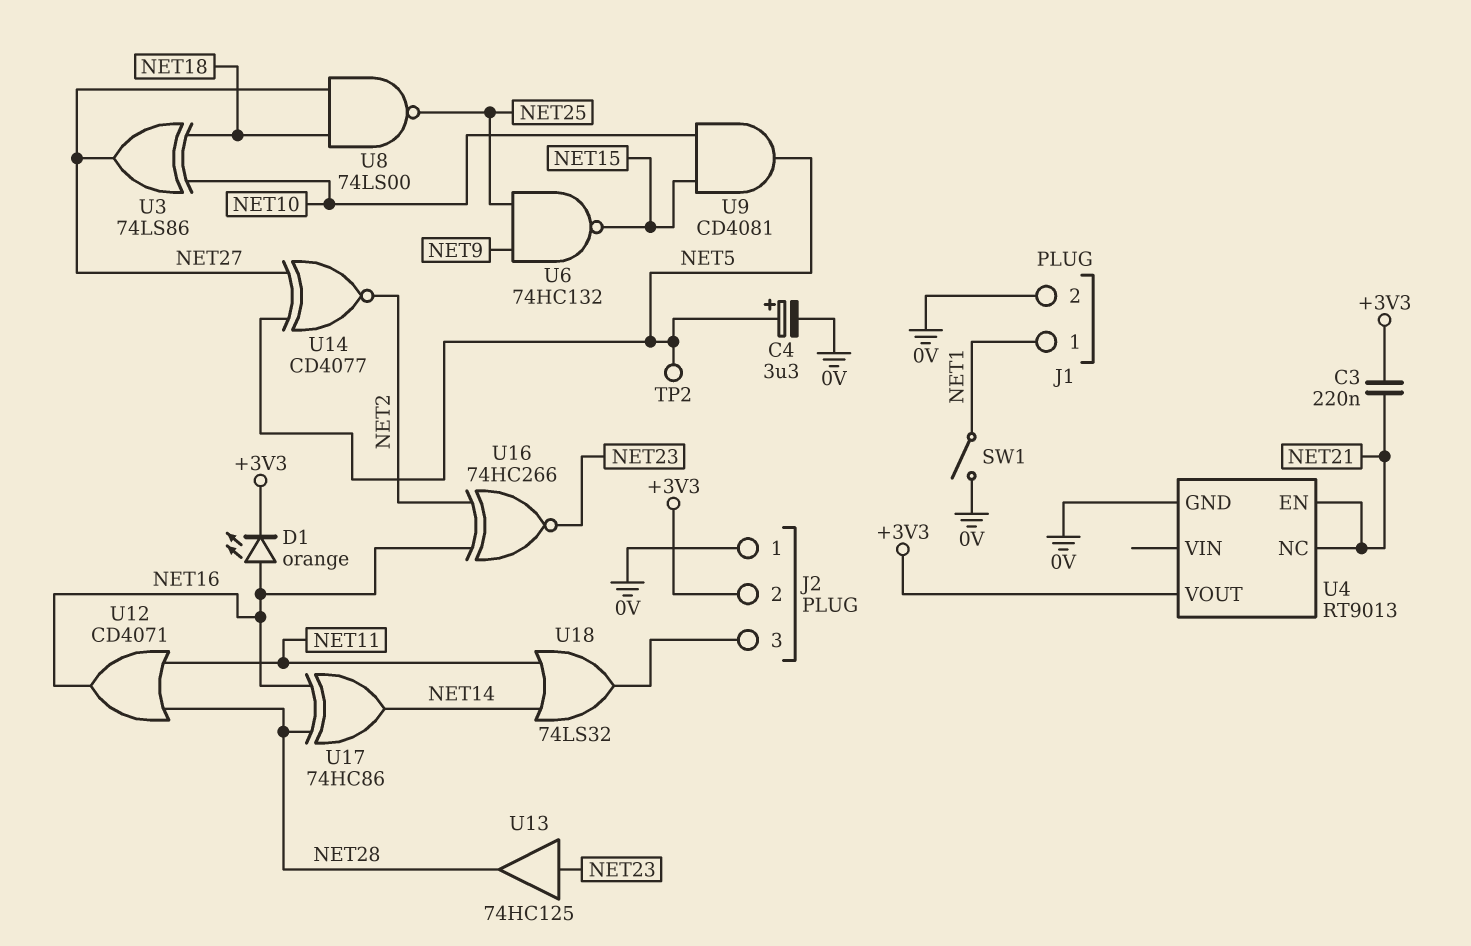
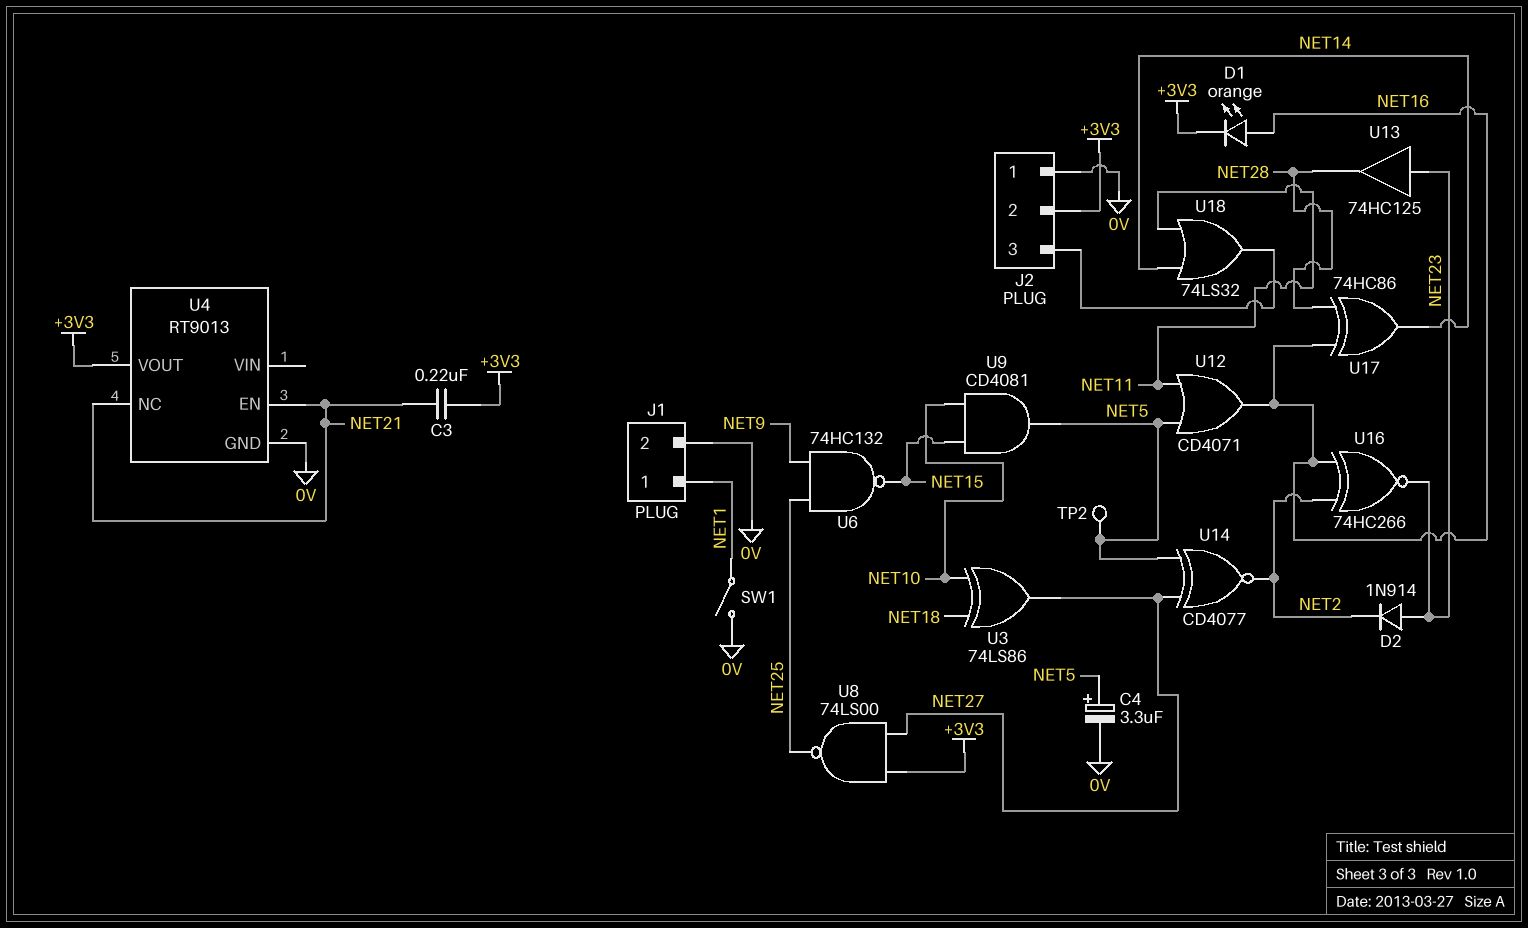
D2: none -> diode 1N914 (A NET23, K NET2)
U8: NAND 74LS00 (in NET18, in NET27, out NET25) -> NAND 74LS00 (in +3V3, in NET27, out NET25)
U12: OR CD4071 (in NET11, in NET28, out NET16) -> OR CD4071 (in NET5, in NET11, out NET16)

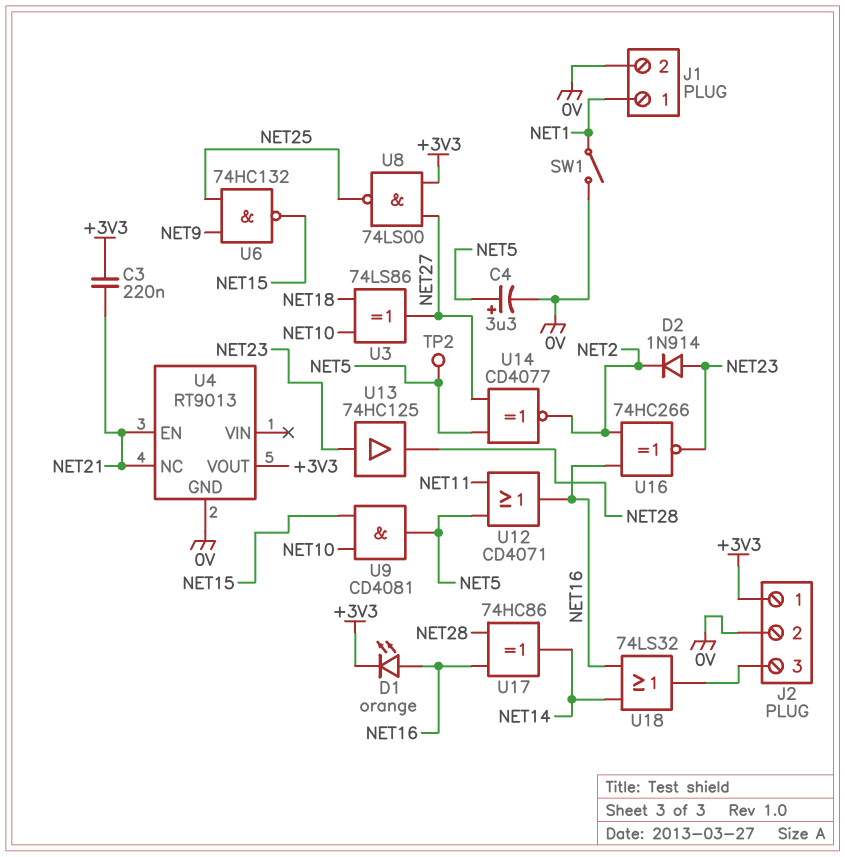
J2 pin 1: 0V -> +3V3
J2 pin 2: +3V3 -> 0V
U18: OR 74LS32 (in NET11, in NET14, out J2/3) -> OR 74LS32 (in NET14, in NET16, out J2/3)

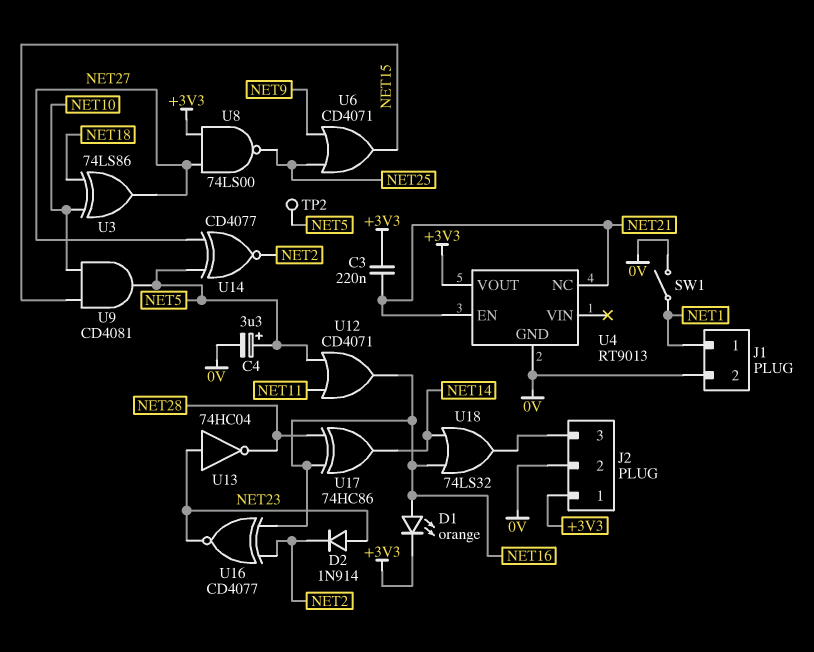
U6: NAND 74HC132 (in NET9, in NET25, out NET15) -> OR CD4071 (in NET9, in NET25, out NET15)
U13: buffer 74HC125 (in NET23, out NET28) -> NOT 74HC04 (in NET23, out NET28)
U16: XNOR 74HC266 (in NET2, in NET16, out NET23) -> XNOR CD4077 (in NET2, in NET16, out NET23)

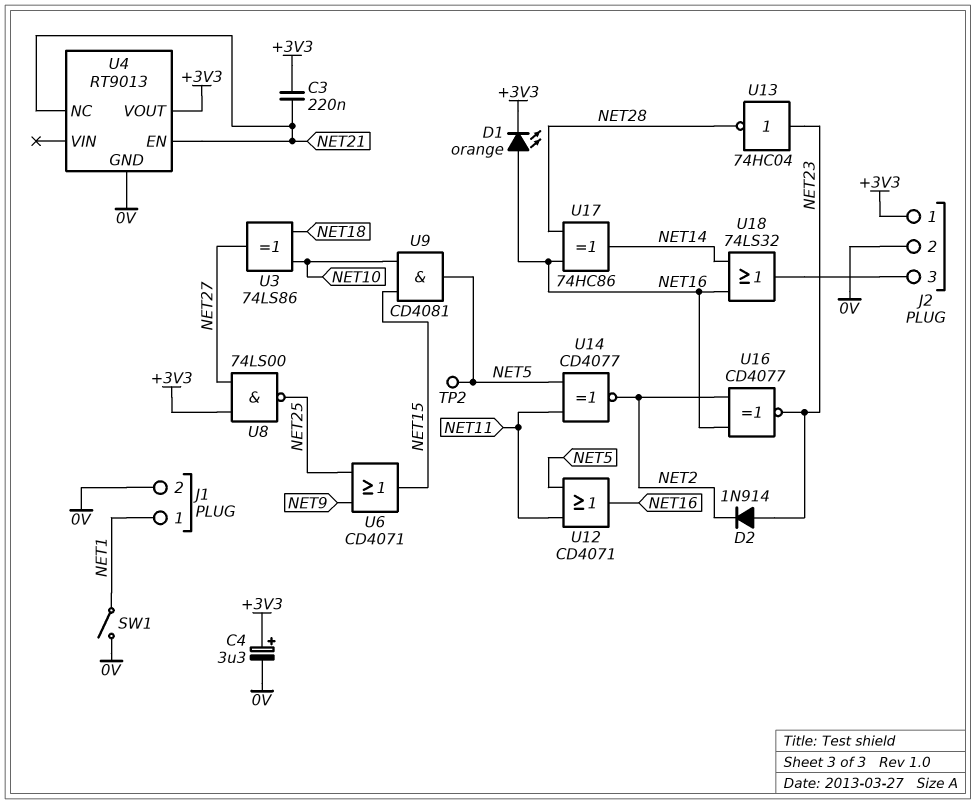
C4: 3.3uF (plus NET5, minus 0V) -> 3.3uF (plus +3V3, minus 0V)
U14: XNOR CD4077 (in NET5, in NET27, out NET2) -> XNOR CD4077 (in NET5, in NET11, out NET2)

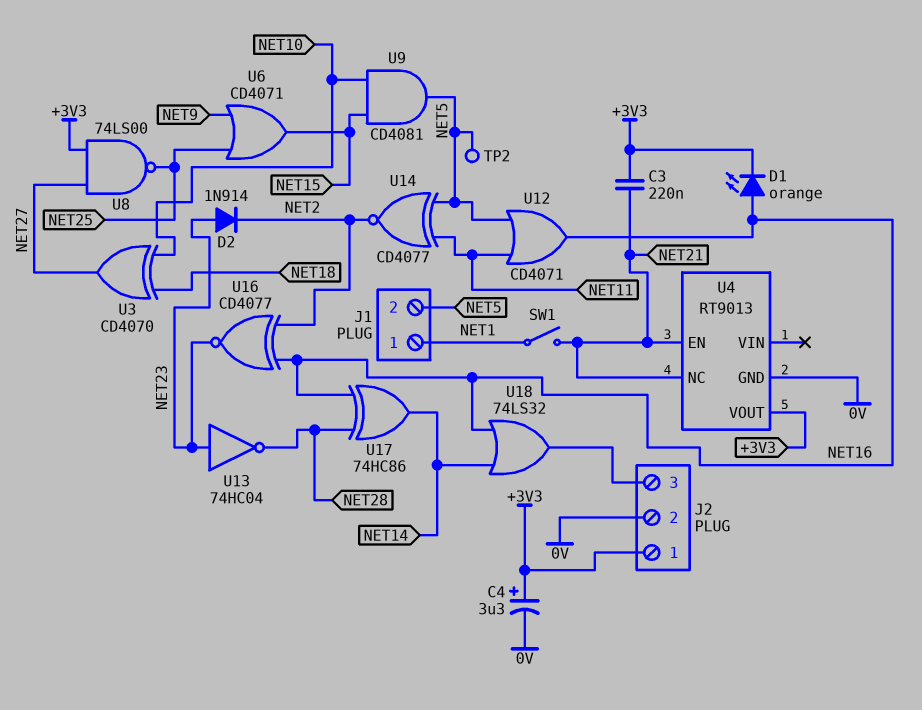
J1 pin 2: 0V -> NET5
SW1: switch (0V, NET1) -> switch (NET1, NET21)
U3: XOR 74LS86 (in NET10, in NET18, out NET27) -> XOR CD4070 (in NET10, in NET18, out NET27)

